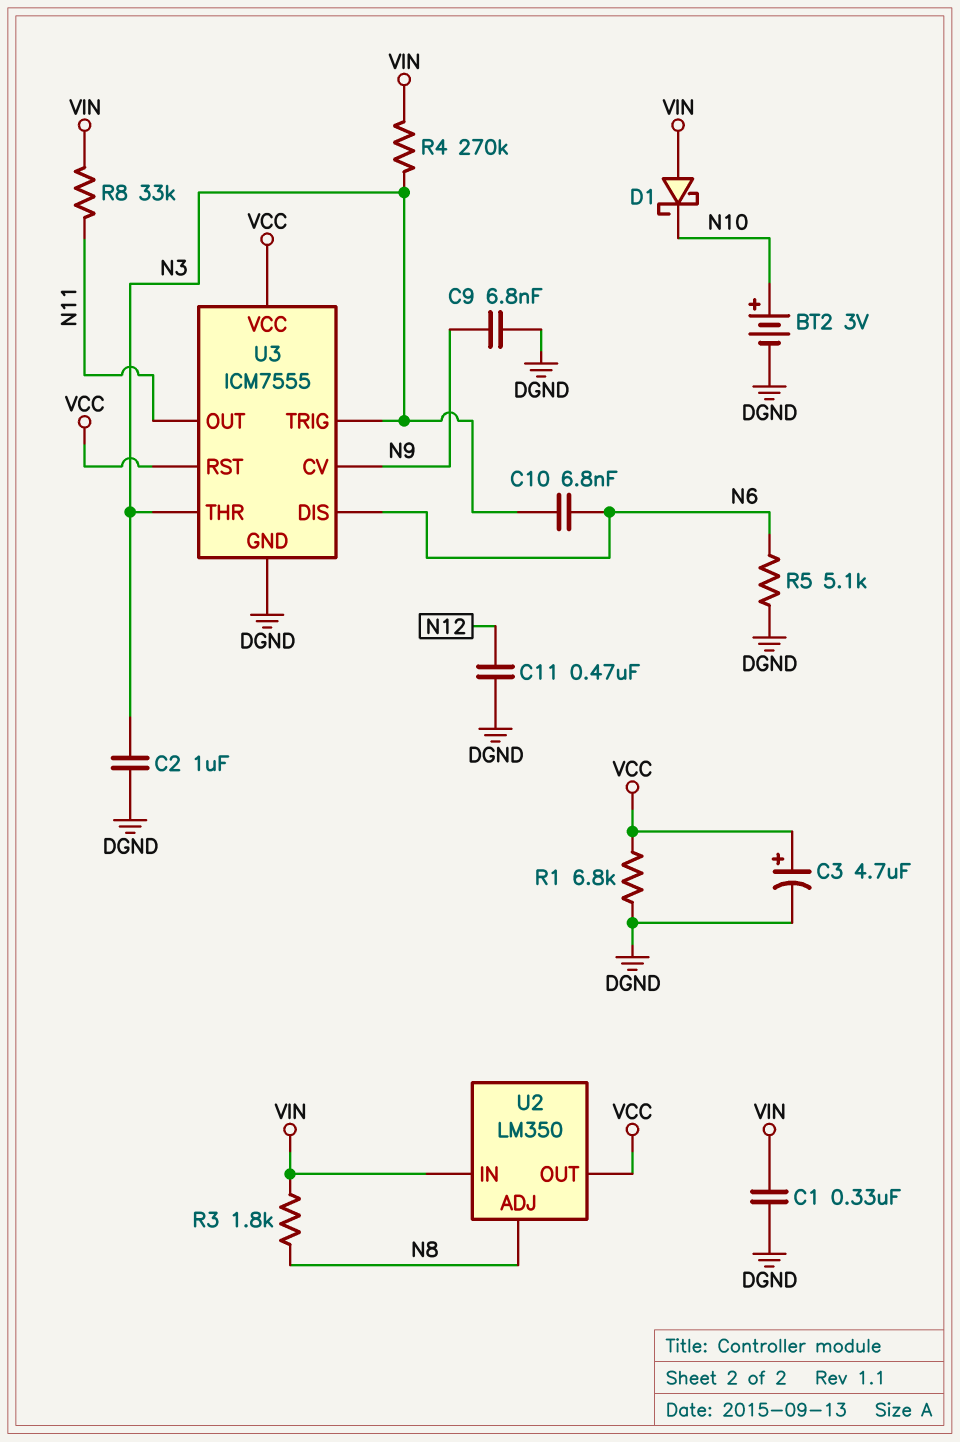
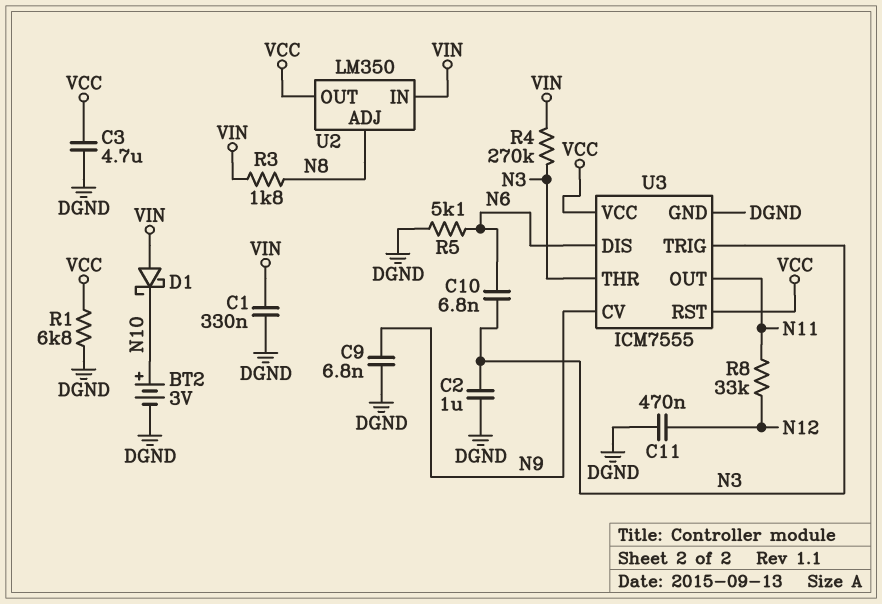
C3: 4.7uF (plus VCC, minus DGND) -> 4.7uF (DGND, VCC)
R8: 33k (N11, VIN) -> 33k (N11, N12)

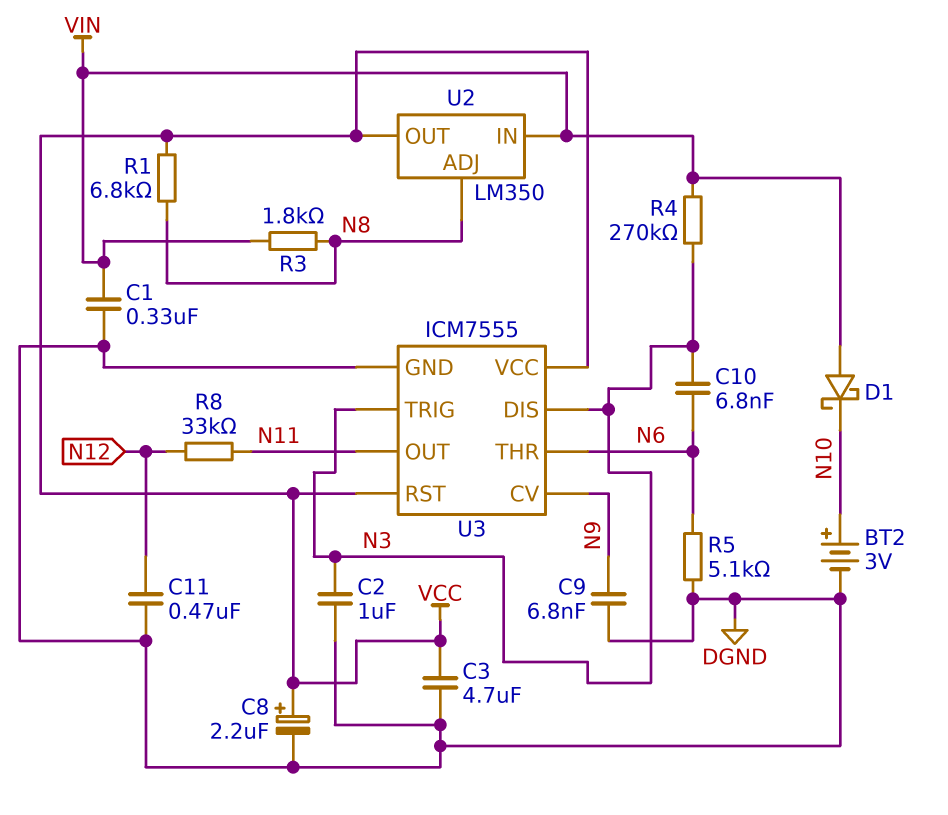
C8: none -> 2.2uF (plus VCC, minus DGND)
R1: 6.8k (DGND, VCC) -> 6.8k (N8, VCC)
U3 pin DIS: N6 -> N3
U3 pin THR: N3 -> N6

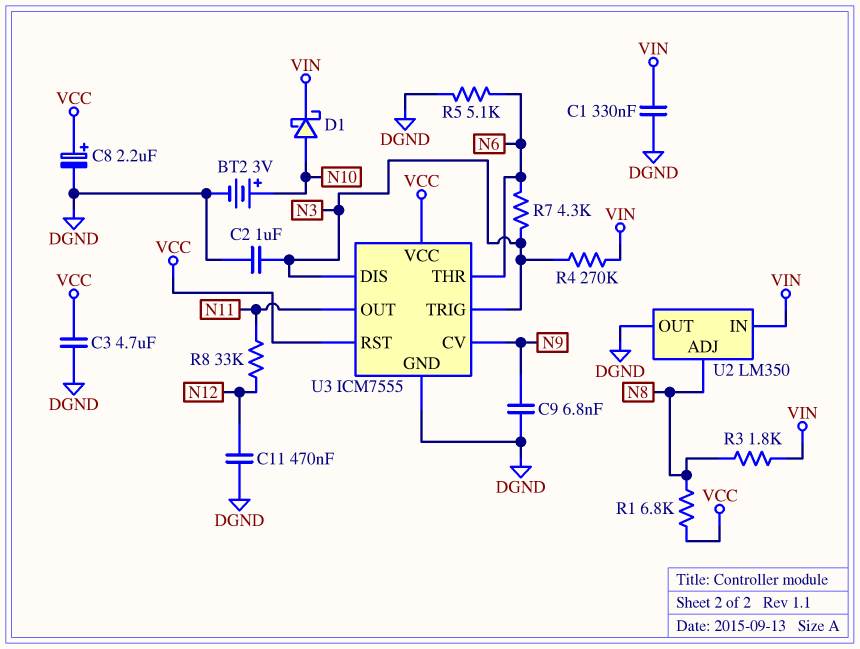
C10: 6.8nF (N3, N6) -> none
D1: schottky (A VIN, K N10) -> schottky (A N10, K VIN)
R7: none -> 4.3k (N3, N6)
U2 pin OUT: VCC -> DGND

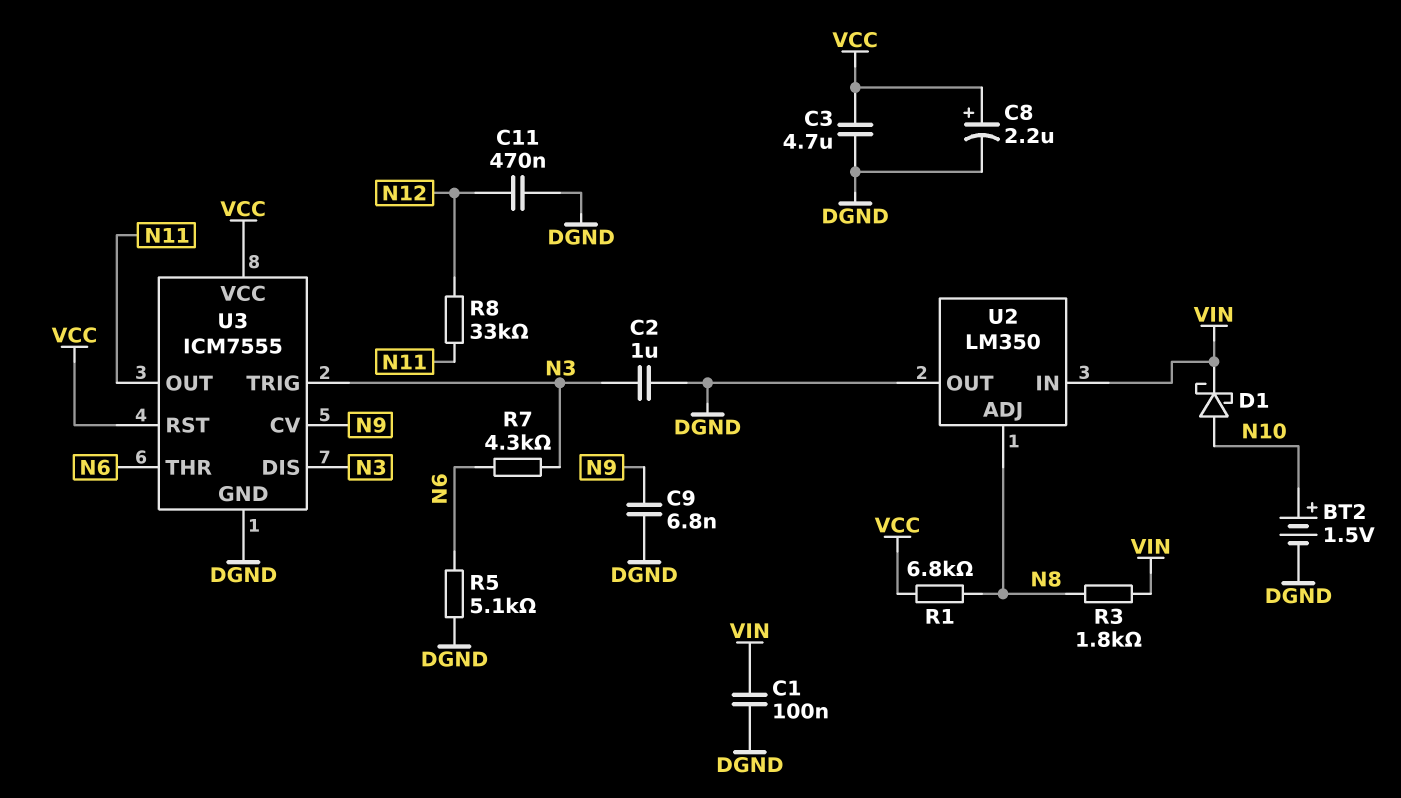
BT2: 3V (plus N10, minus DGND) -> 1.5V (plus N10, minus DGND)
C1: 330nF (DGND, VIN) -> 100nF (DGND, VIN)
R4: 270k (N3, VIN) -> none

